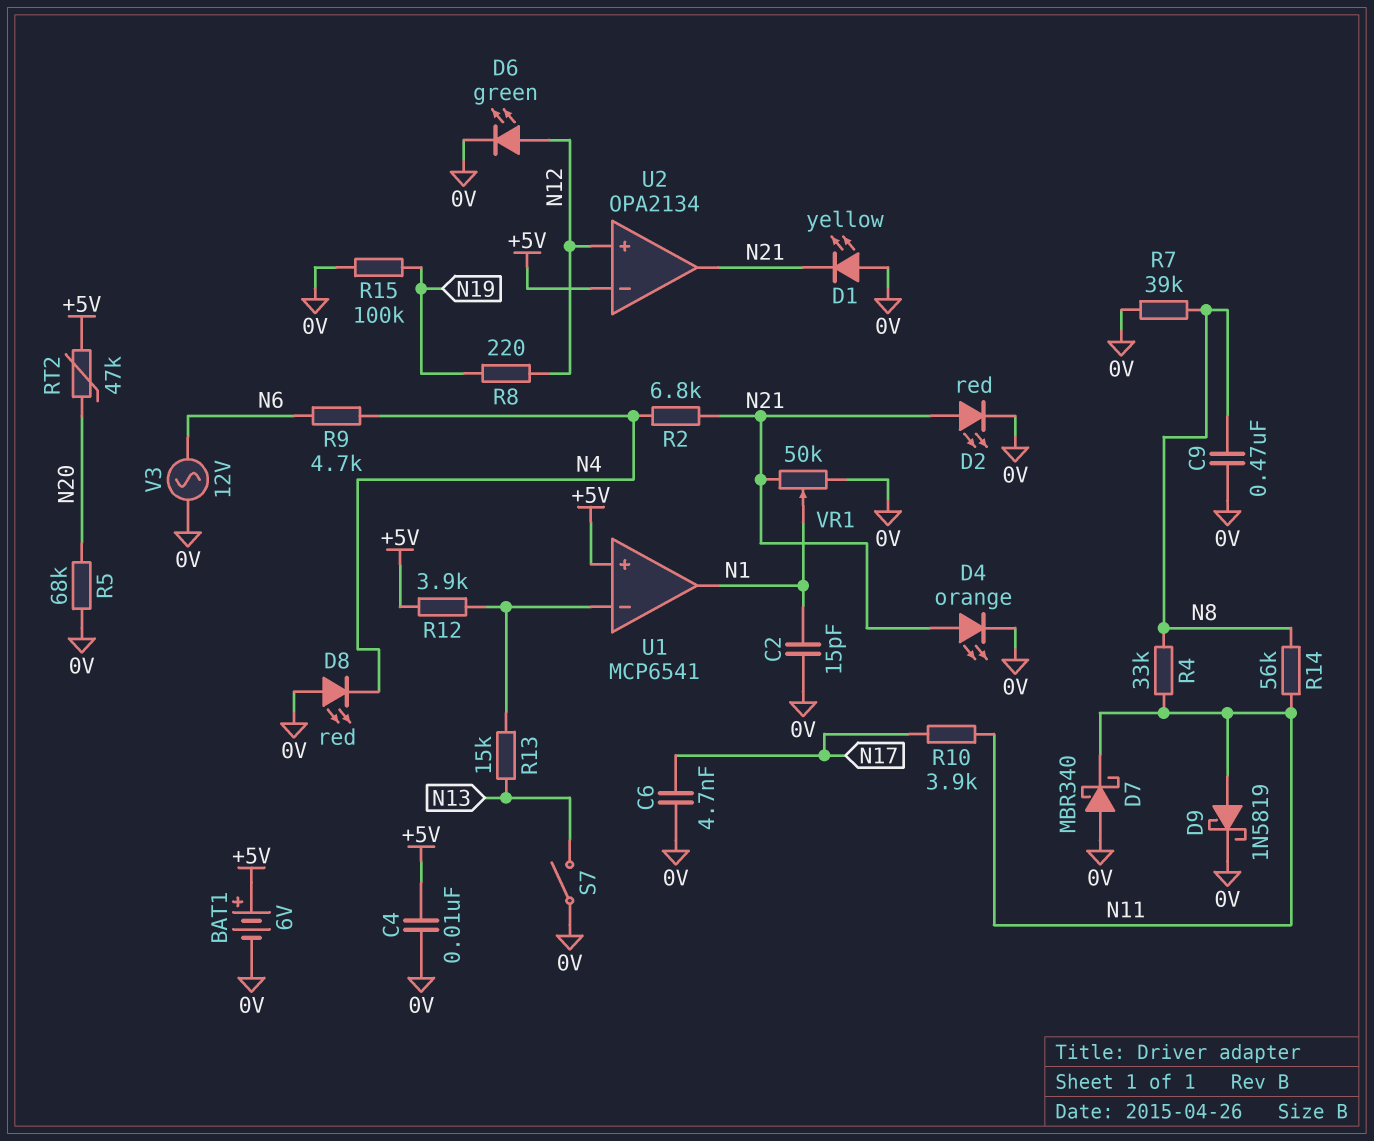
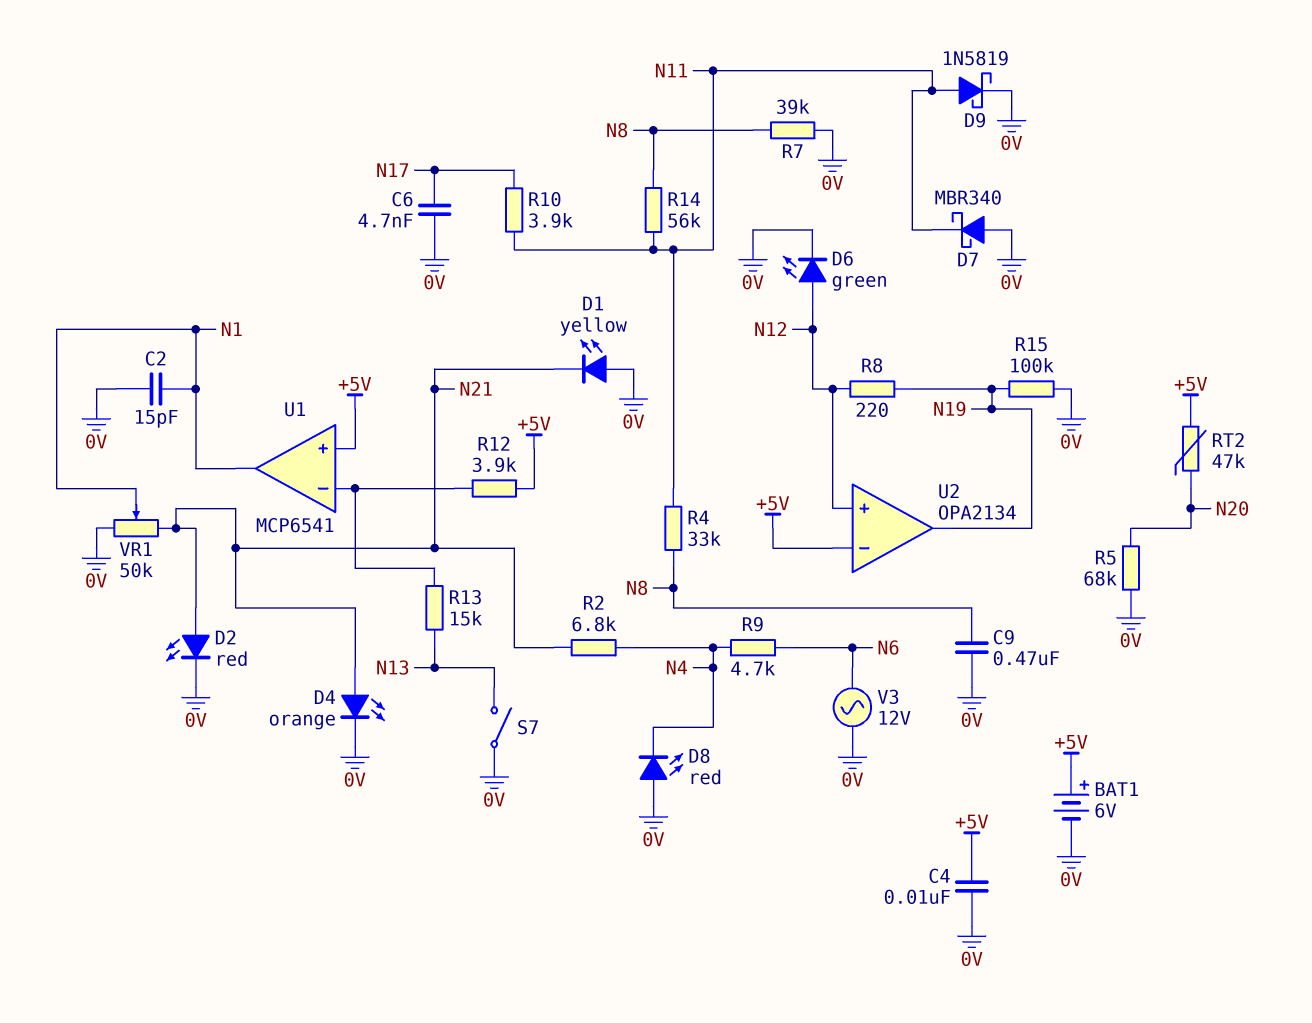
U2 pin out: N21 -> N19

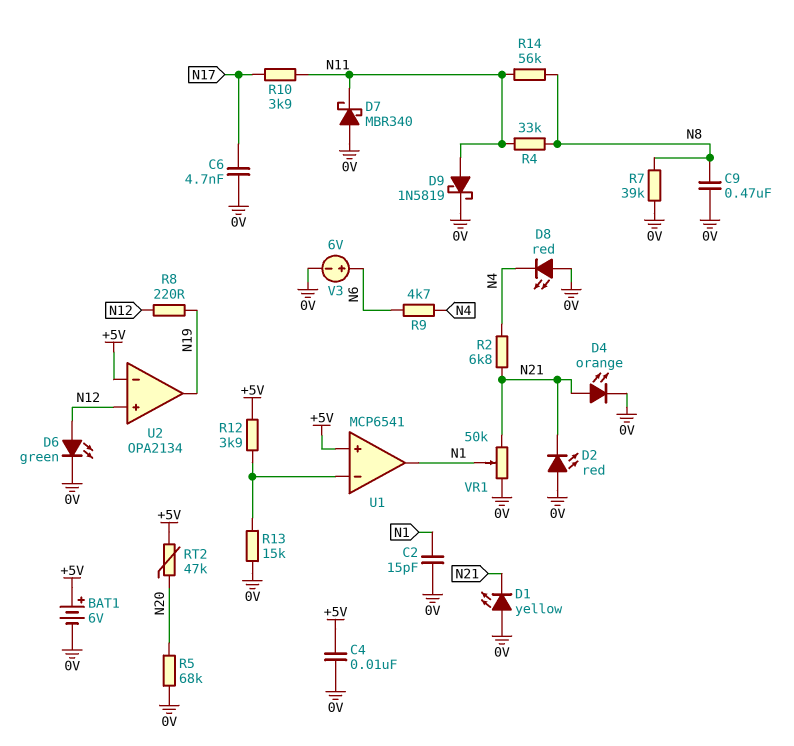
D2: LED red (A N21, K 0V) -> LED red (A 0V, K N21)
R13: 15k (N13, U1/in-) -> 15k (0V, U1/in-)
R15: 100k (0V, N19) -> none
S7: switch (0V, N13) -> none
V3: AC 12V (0V, N6) -> 6V (plus N6, minus 0V)

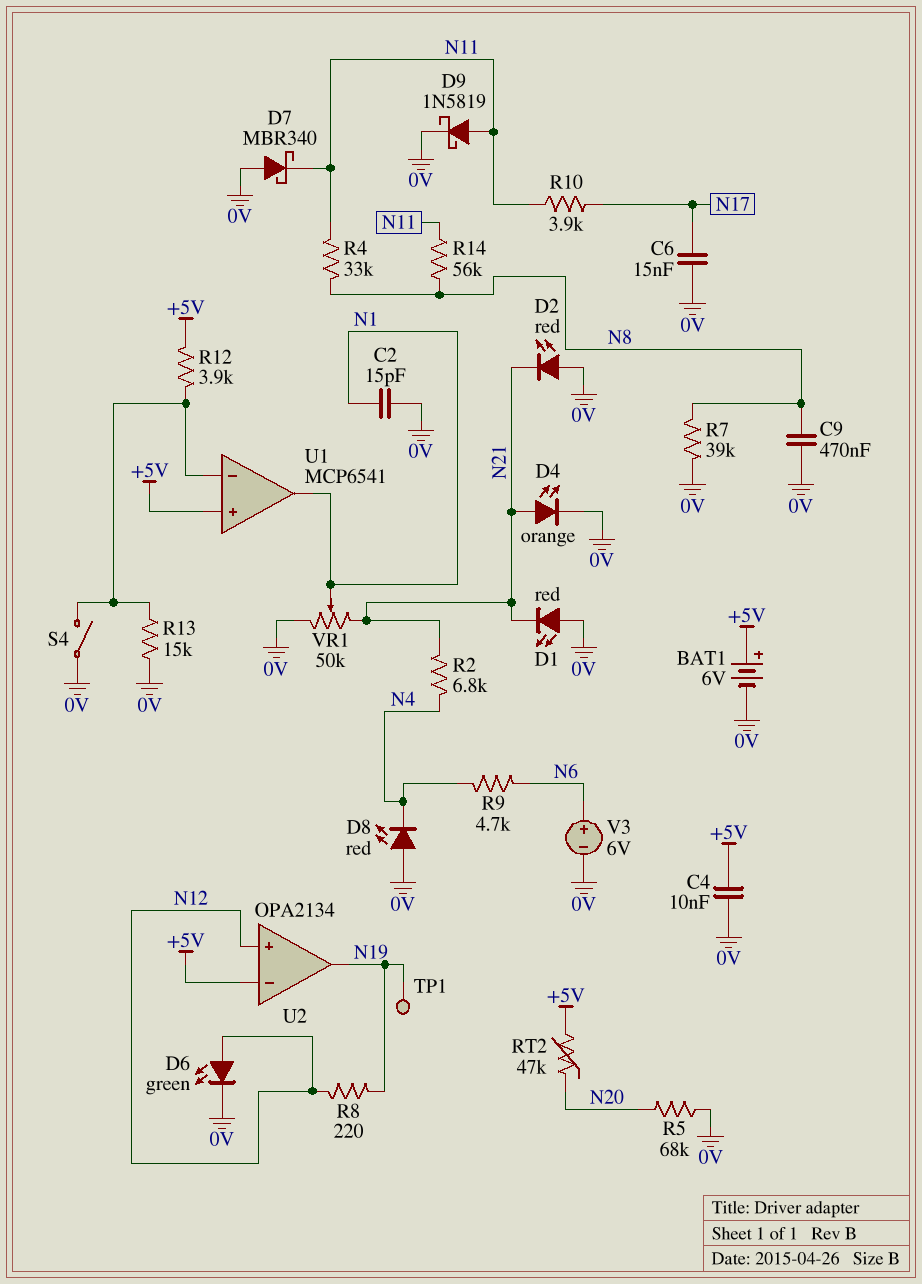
C6: 4.7nF (0V, N17) -> 15nF (0V, N17)
D1: LED yellow (A 0V, K N21) -> LED red (A 0V, K N21)
S4: none -> switch (0V, U1/in-)
TP1: none -> test point (N19)

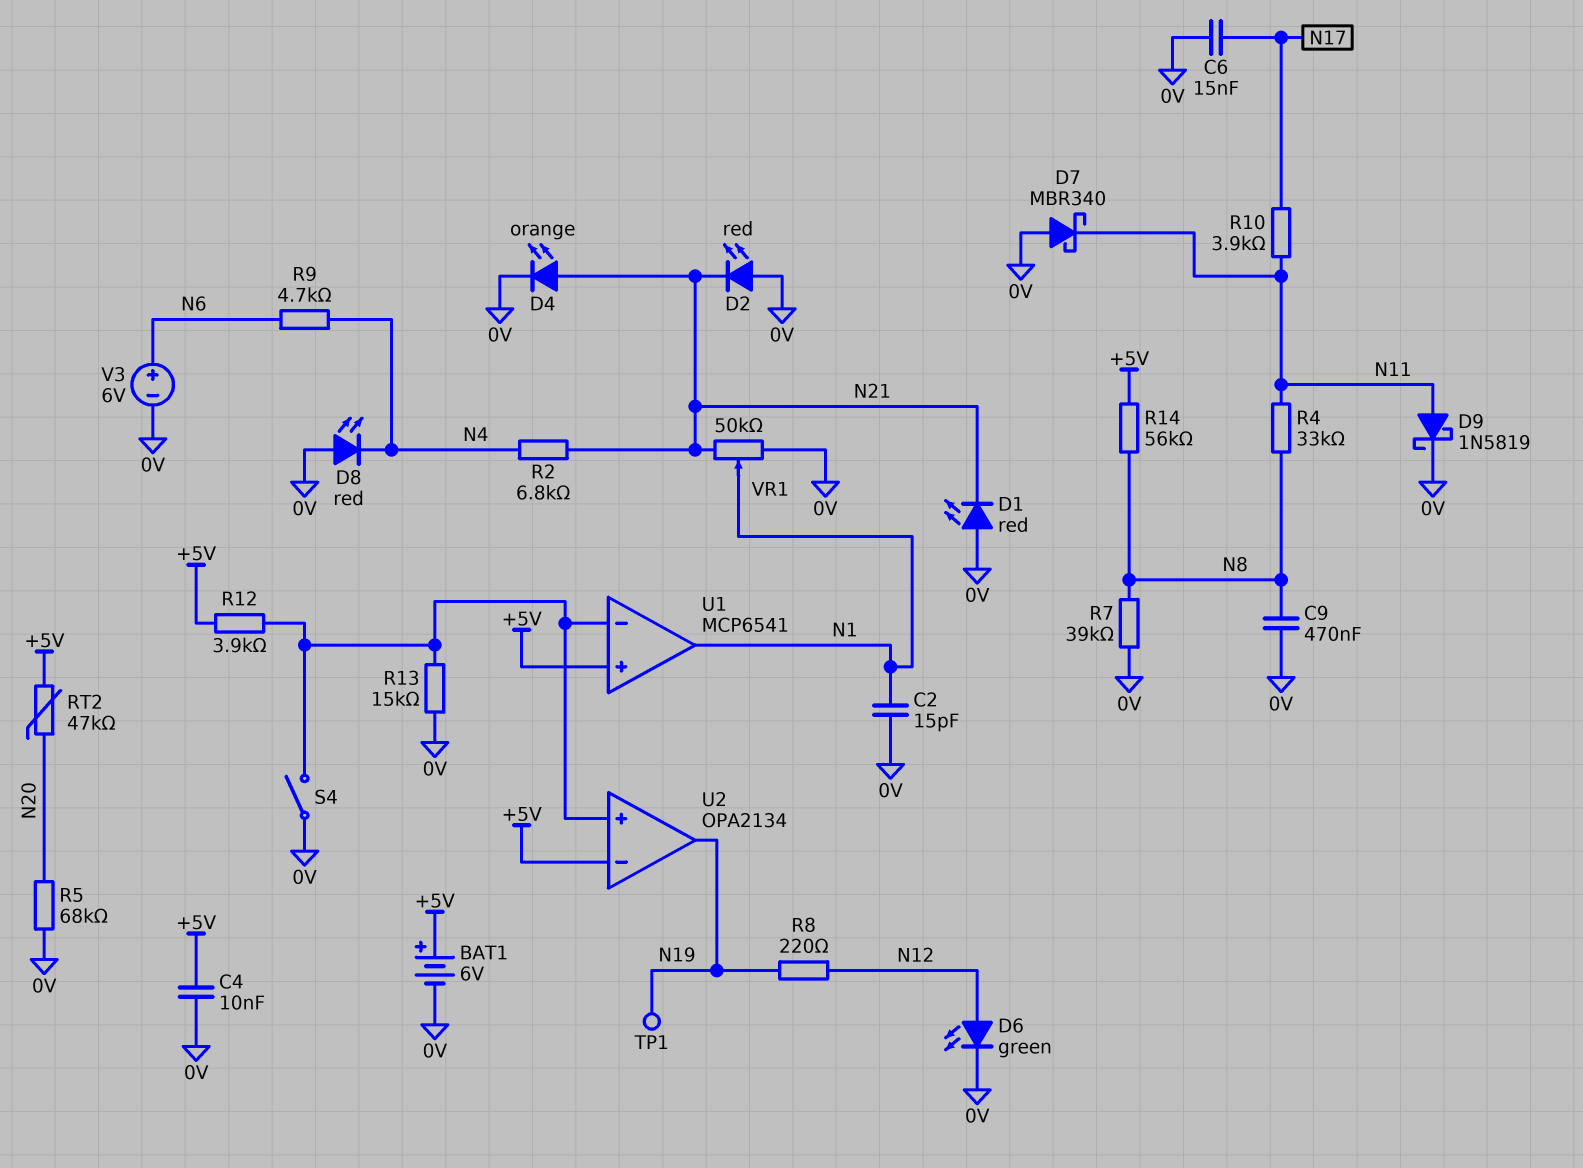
R14: 56k (N8, N11) -> 56k (+5V, N8)
U2 pin in+: N12 -> U1/in-

